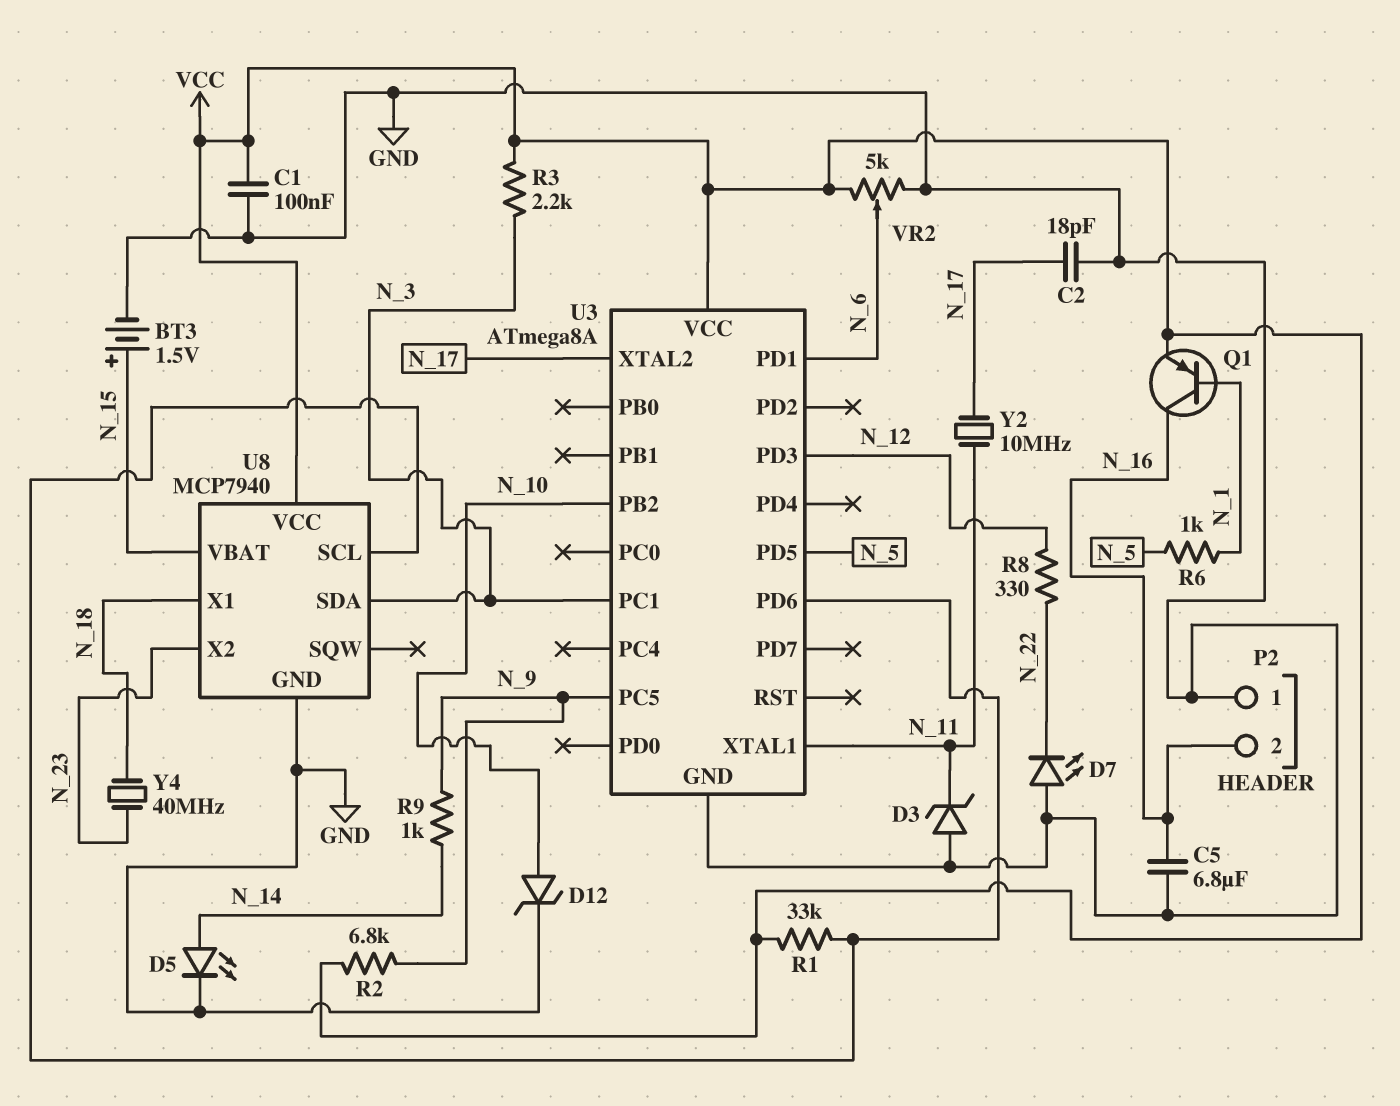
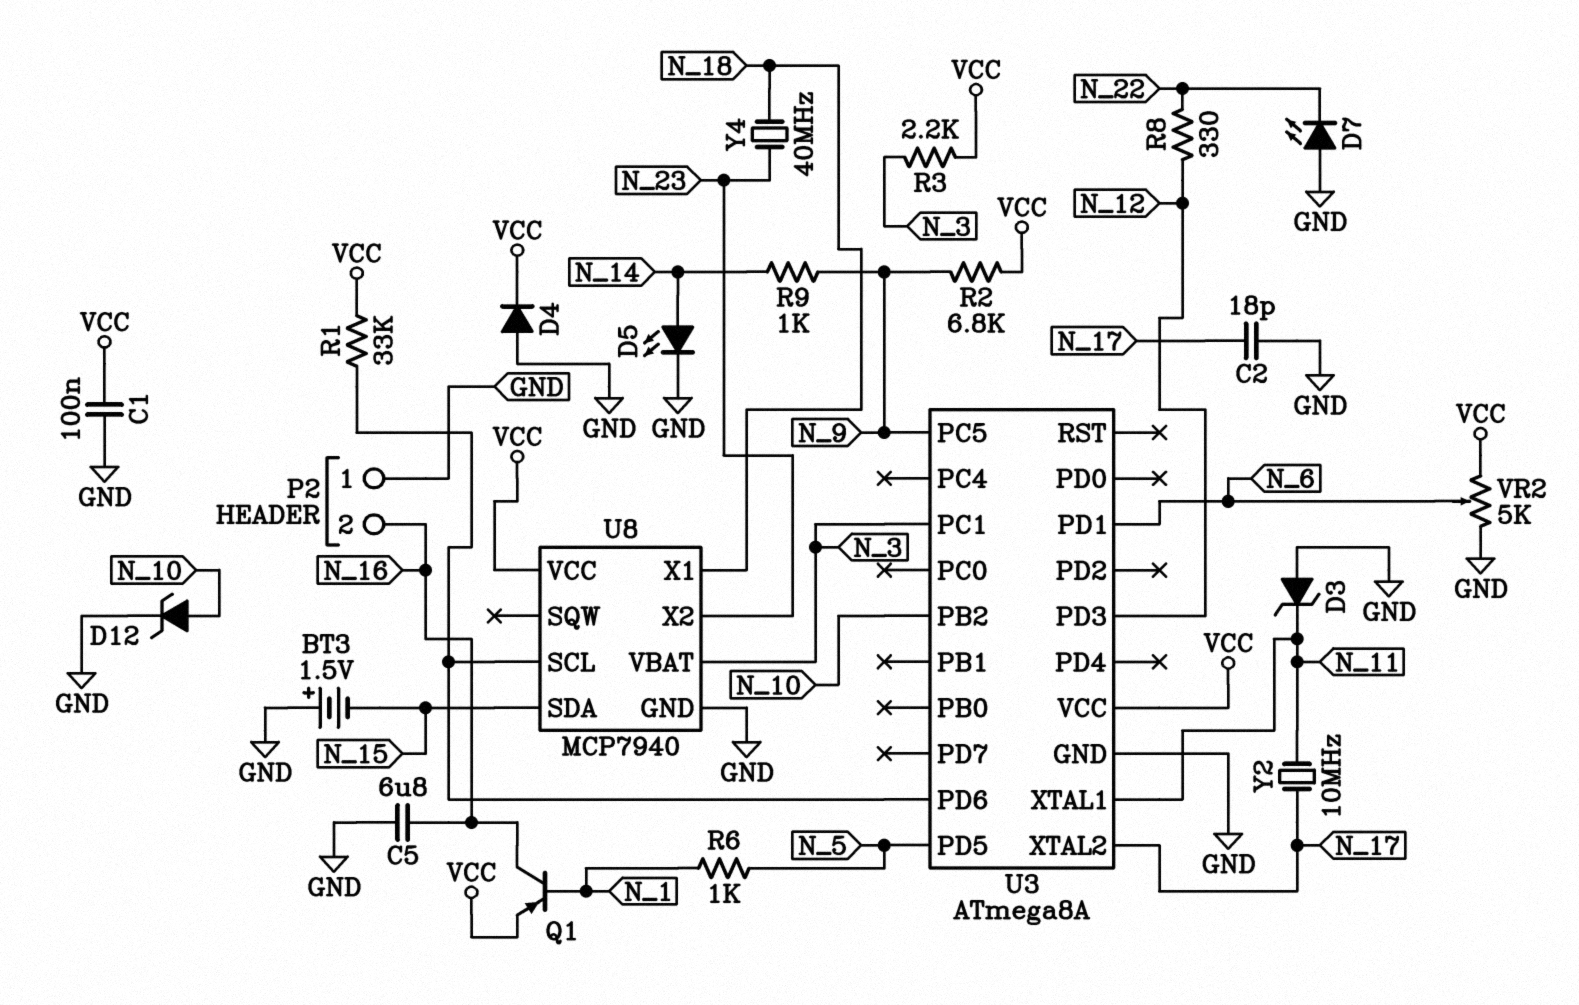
BT3: 1.5V (plus N_15, minus GND) -> 1.5V (plus GND, minus N_15)
D4: none -> diode (A GND, K VCC)
U8 pin SDA: N_3 -> N_15
U8 pin VBAT: N_15 -> N_3

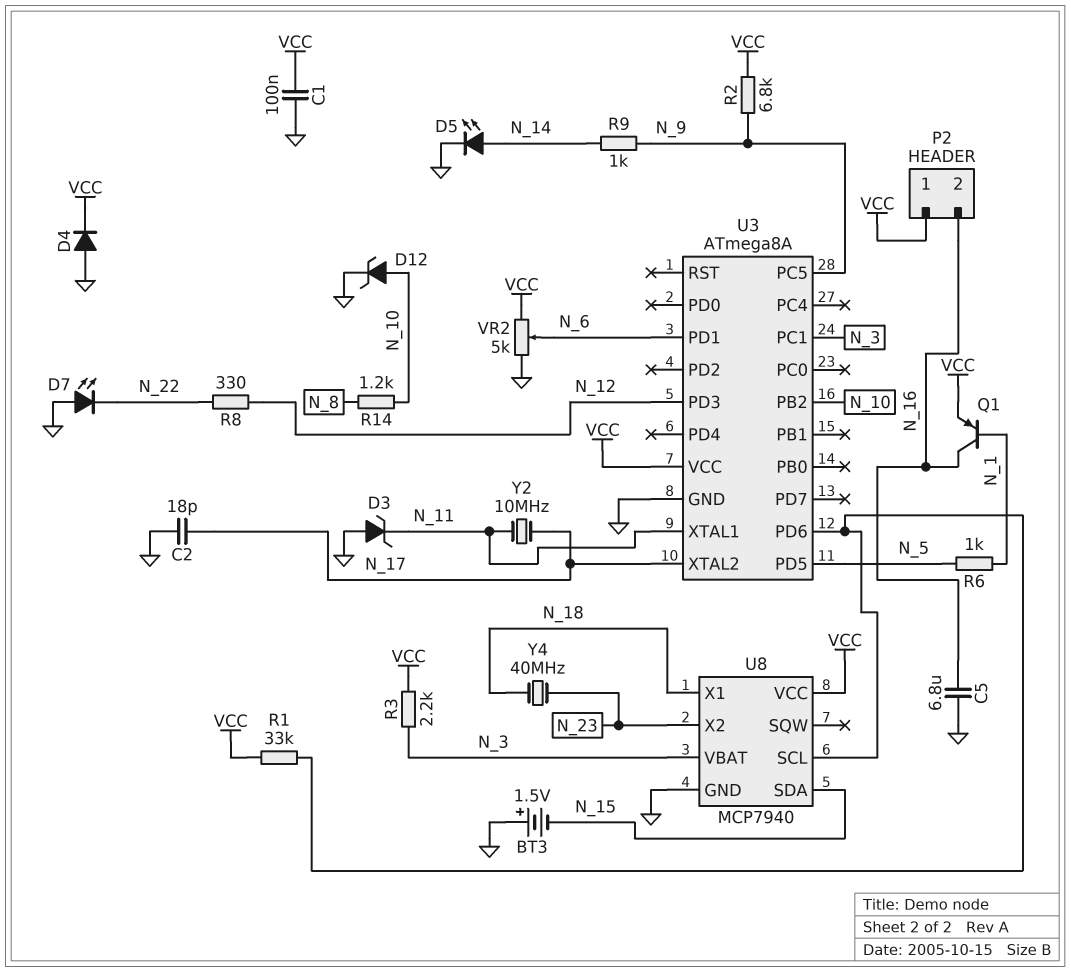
P2 pin 1: GND -> VCC
R14: none -> 1.2k (N_8, N_10)

